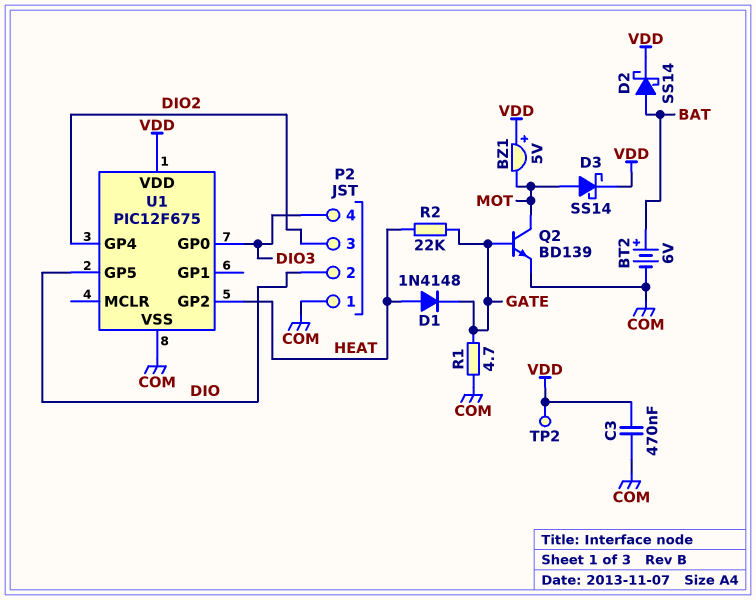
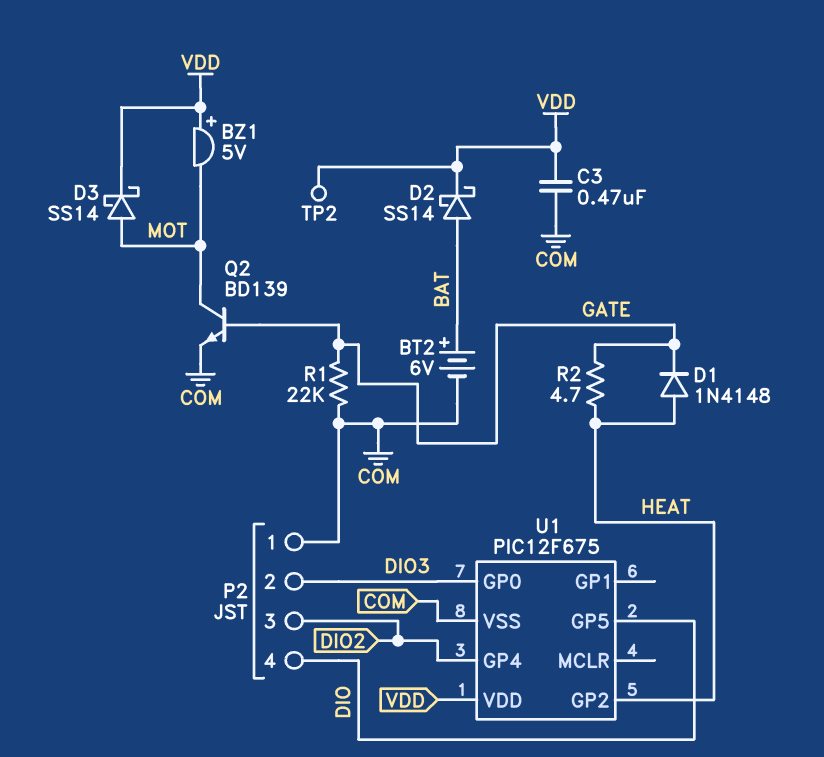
P2 pin 2: DIO -> DIO3
P2 pin 4: DIO3 -> DIO
R1: 4.7 (COM, GATE) -> 22k (COM, GATE)
R2: 22k (GATE, HEAT) -> 4.7 (GATE, HEAT)

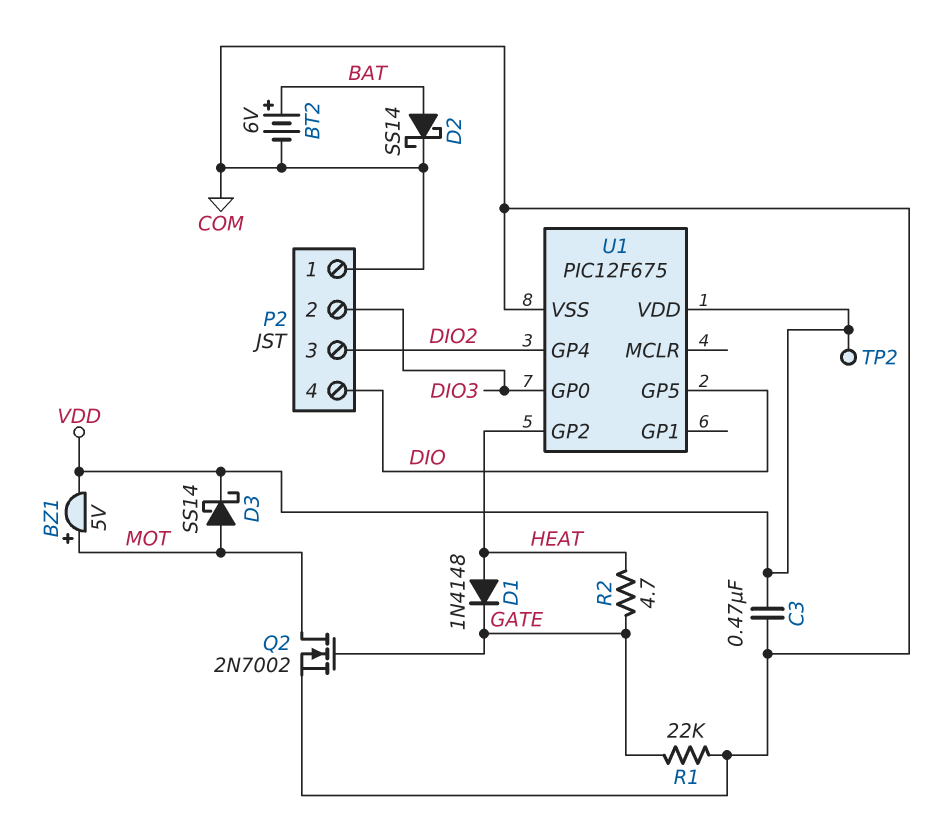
BZ1: buzzer 5V (plus VDD, minus MOT) -> buzzer 5V (plus MOT, minus VDD)
D2: schottky SS14 (A BAT, K VDD) -> schottky SS14 (A BAT, K COM)
Q2: NPN BD139 (B GATE, C MOT, E COM) -> NMOS 2N7002 (G GATE, D MOT, S COM)

